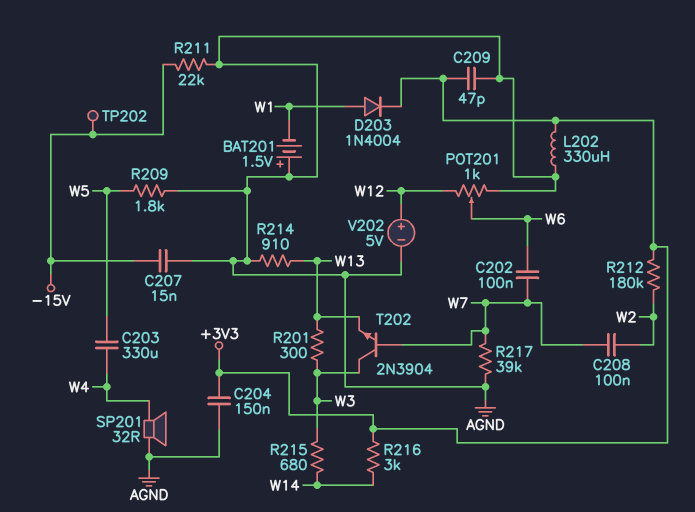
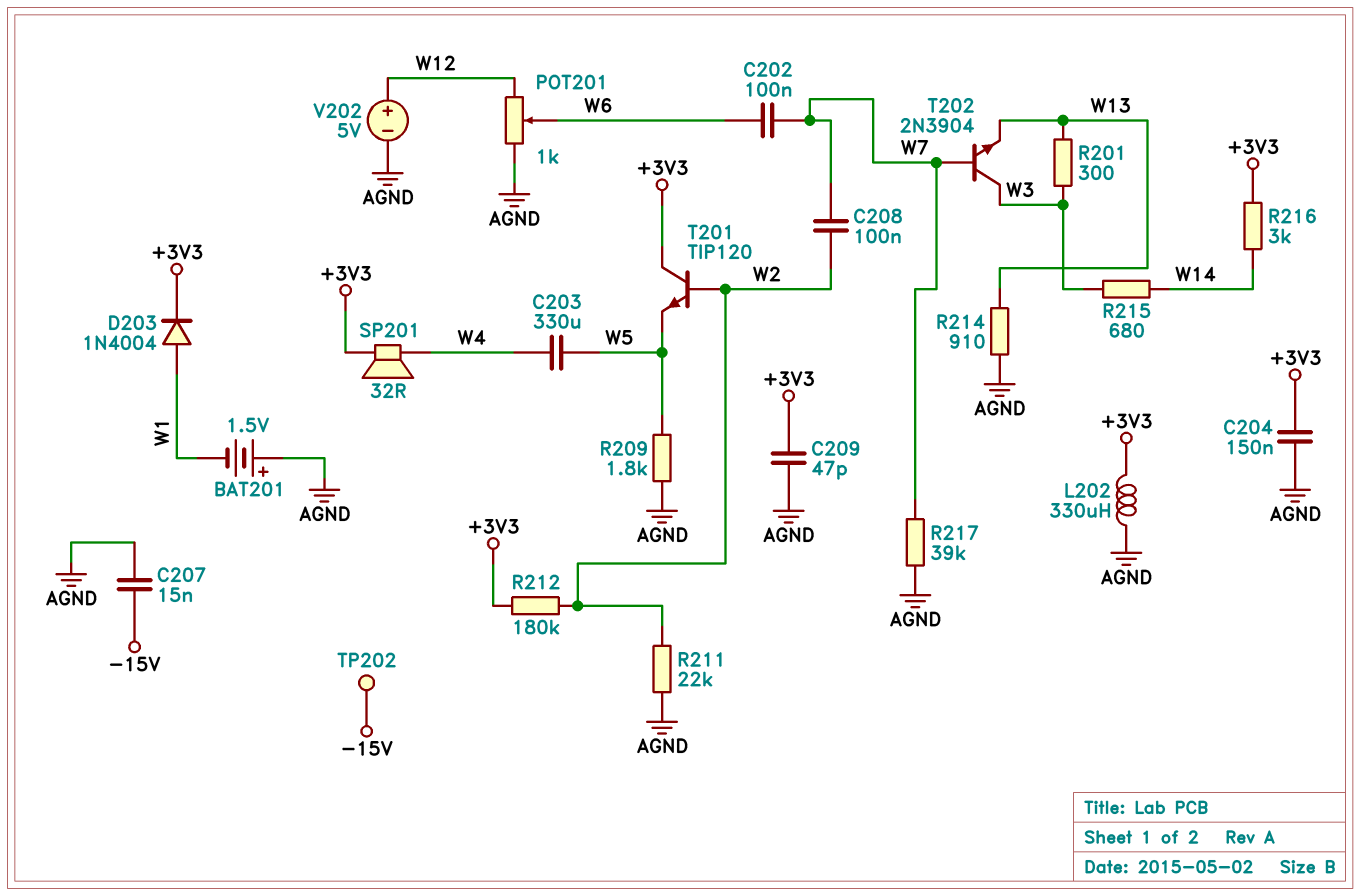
R211: 22k (-15V, AGND) -> 22k (AGND, W2)
SP201: speaker 32R (AGND, W4) -> speaker 32R (+3V3, W4)
T201: none -> NPN TIP120 (B W2, C +3V3, E W5)

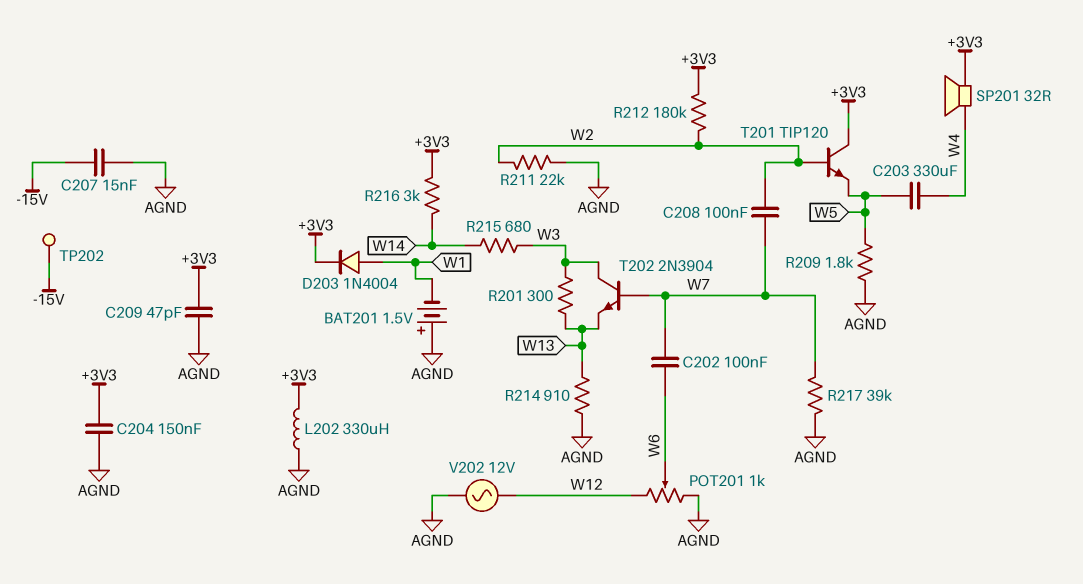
V202: 5V (plus W12, minus AGND) -> AC 12V (AGND, W12)

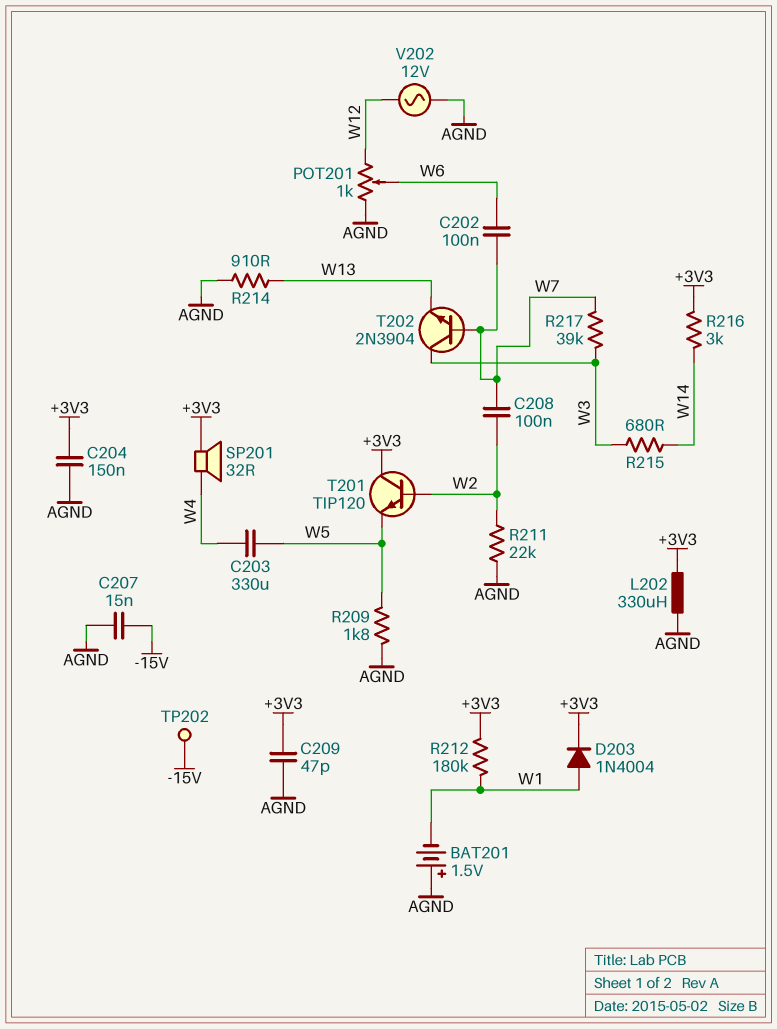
R201: 300 (W3, W13) -> none
R212: 180k (+3V3, W2) -> 180k (+3V3, W1)
R217: 39k (AGND, W7) -> 39k (W3, W7)

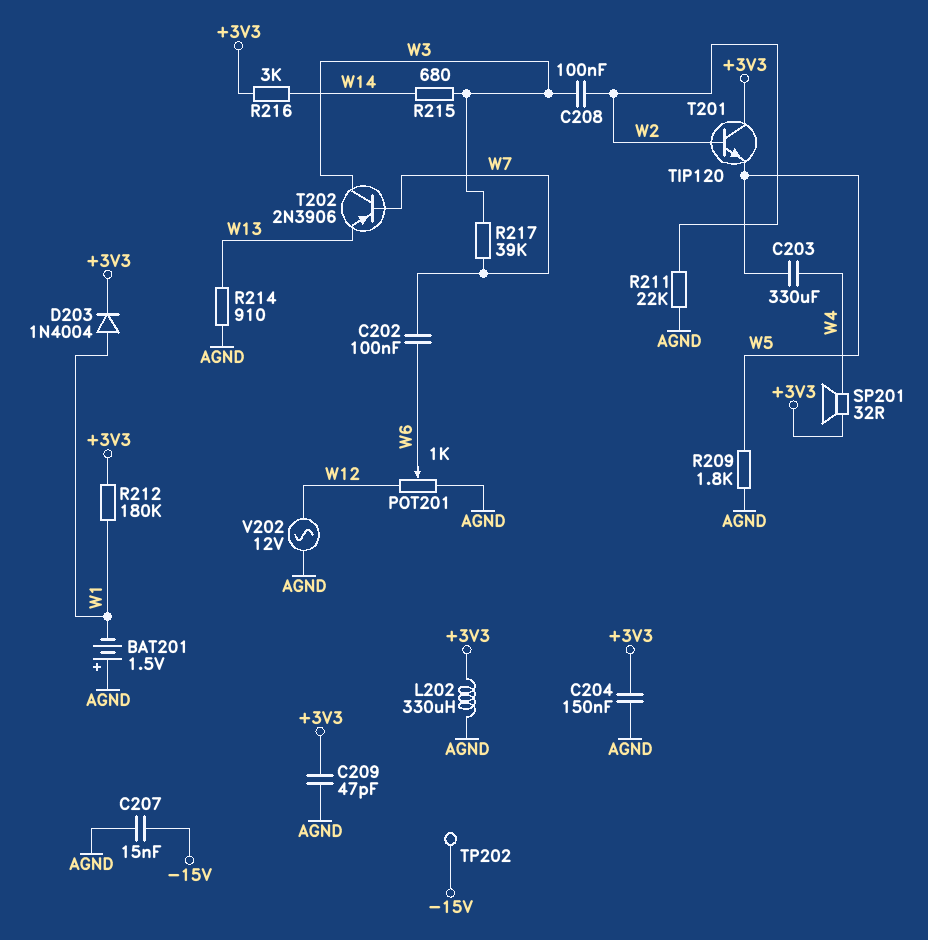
C208: 100nF (W2, W7) -> 100nF (W2, W3)
T202: NPN 2N3904 (B W7, C W3, E W13) -> PNP 2N3906 (B W7, C W3, E W13)

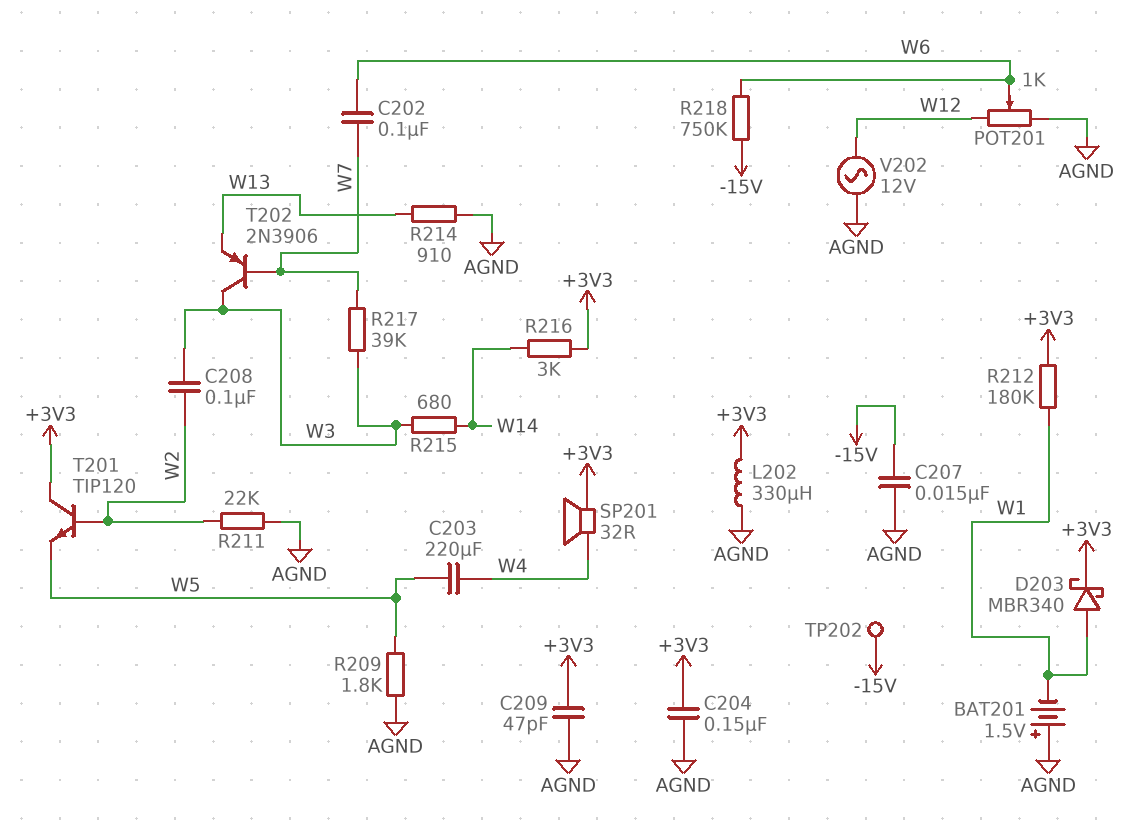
C203: 330uF (W4, W5) -> 220uF (W4, W5)
D203: diode 1N4004 (A W1, K +3V3) -> schottky MBR340 (A W1, K +3V3)
R218: none -> 750k (-15V, W6)

